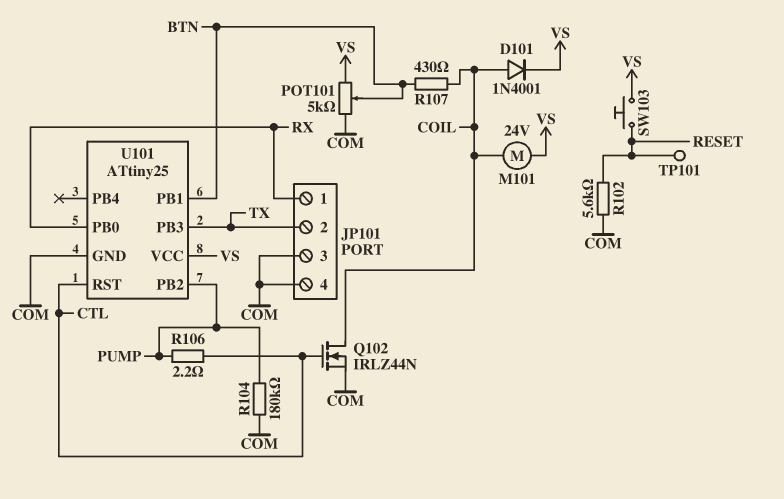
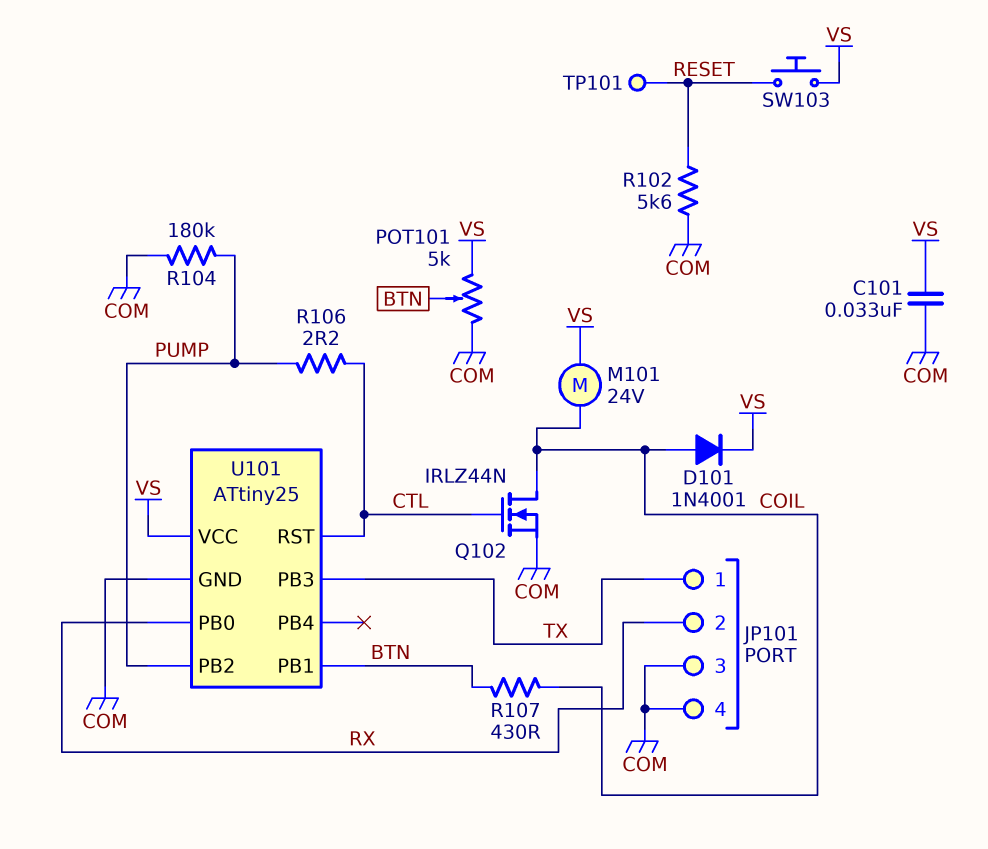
C101: none -> 33nF (COM, VS)
JP101 pin 1: RX -> TX
JP101 pin 2: TX -> RX

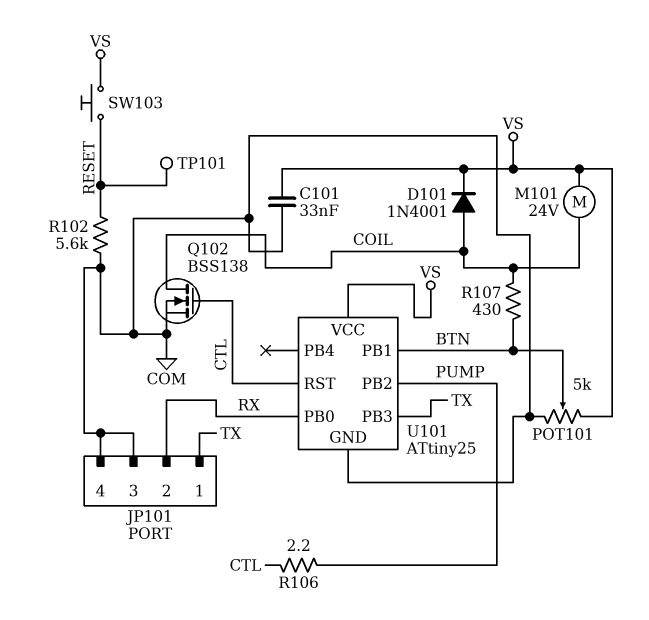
Q102: NMOS IRLZ44N (G CTL, D COIL, S COM) -> NMOS BSS138 (G CTL, D COIL, S COM)
R104: 180k (COM, PUMP) -> none

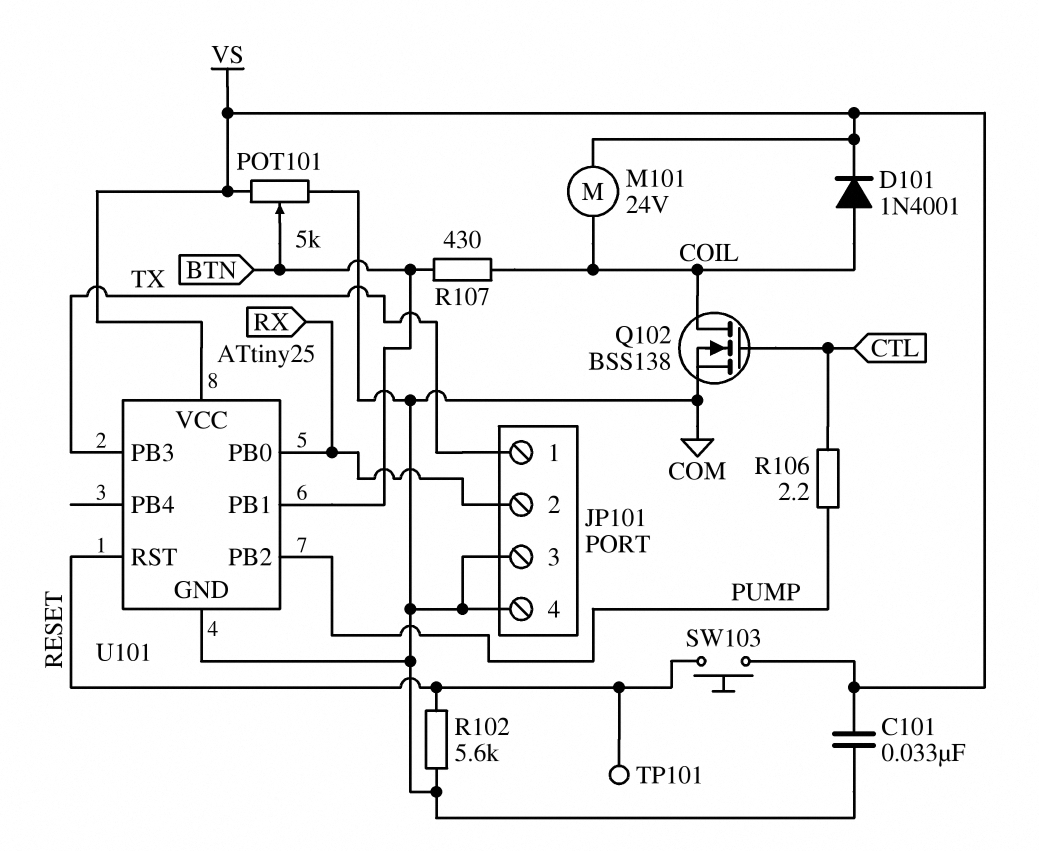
U101 pin RST: CTL -> RESET

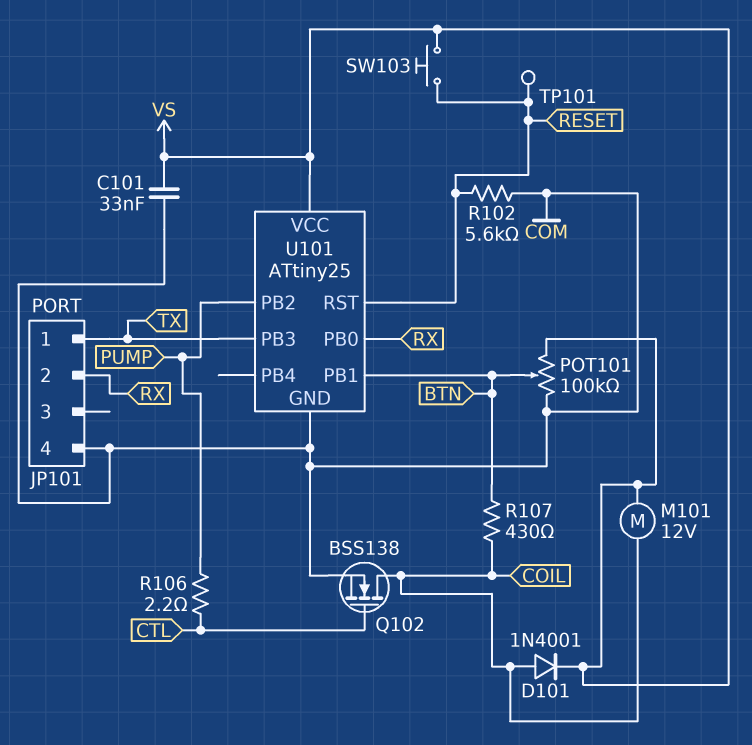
JP101 pin 3: COM -> none
M101: motor 24V (COIL, VS) -> motor 12V (COIL, VS)
POT101: 5k (COM, VS, wiper BTN) -> 100k (COM, VS, wiper BTN)

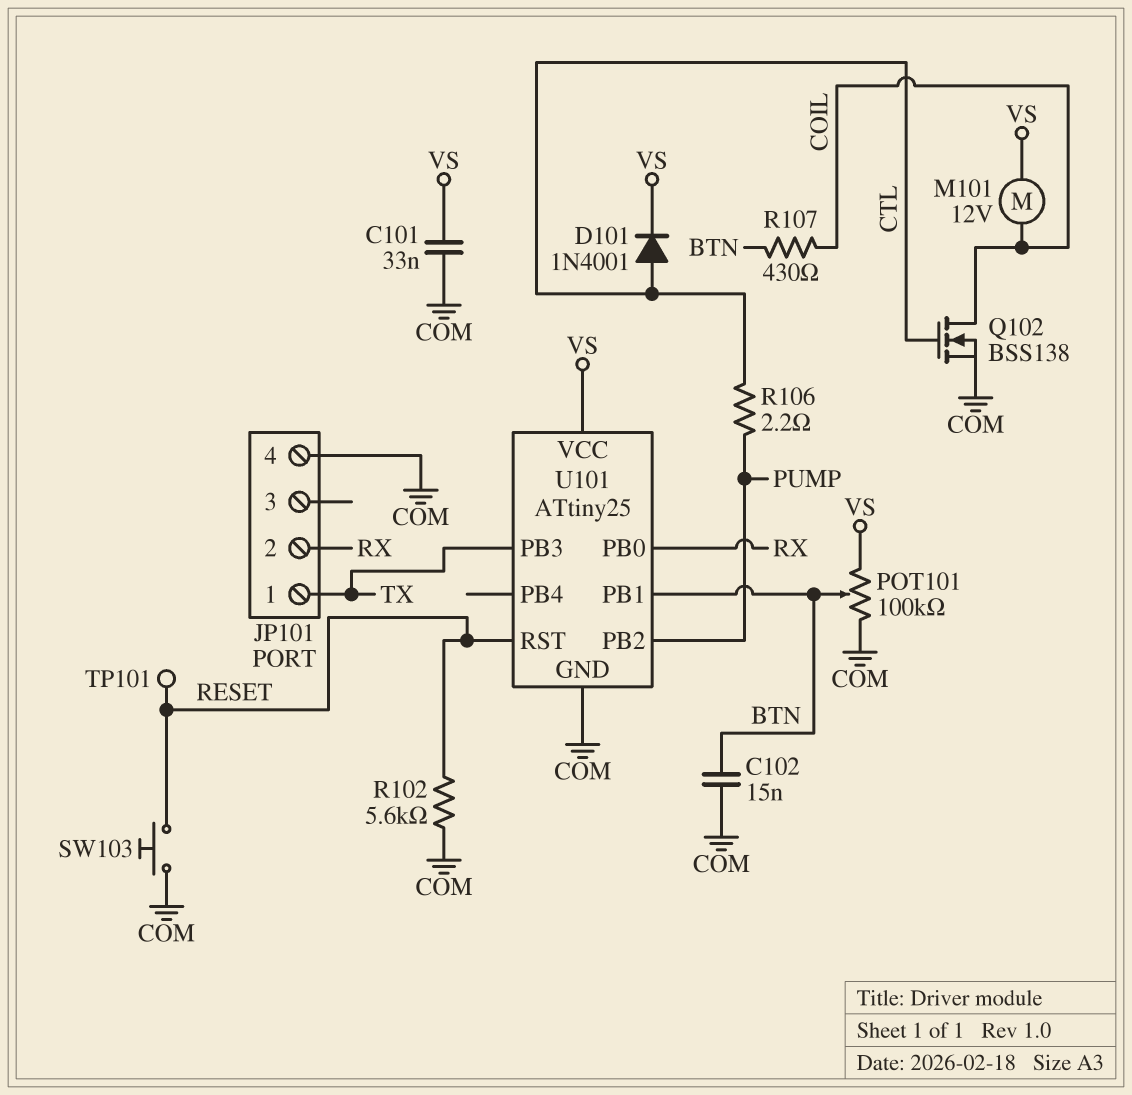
C102: none -> 15nF (BTN, COM)
D101: diode 1N4001 (A COIL, K VS) -> diode 1N4001 (A CTL, K VS)
SW103: button (RESET, VS) -> button (COM, RESET)

